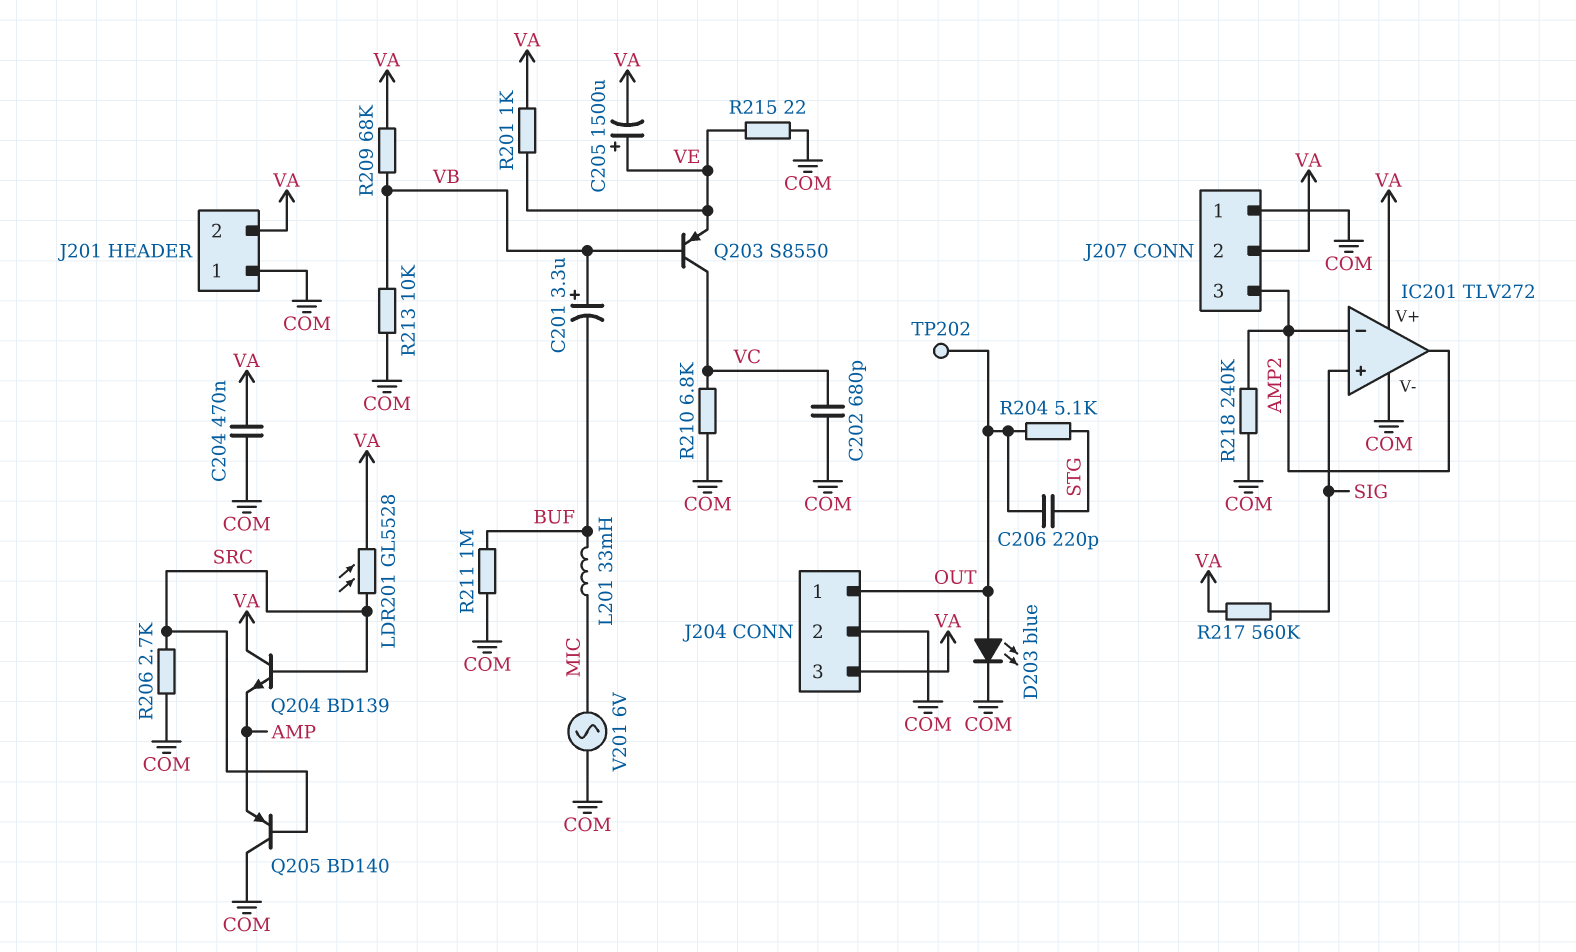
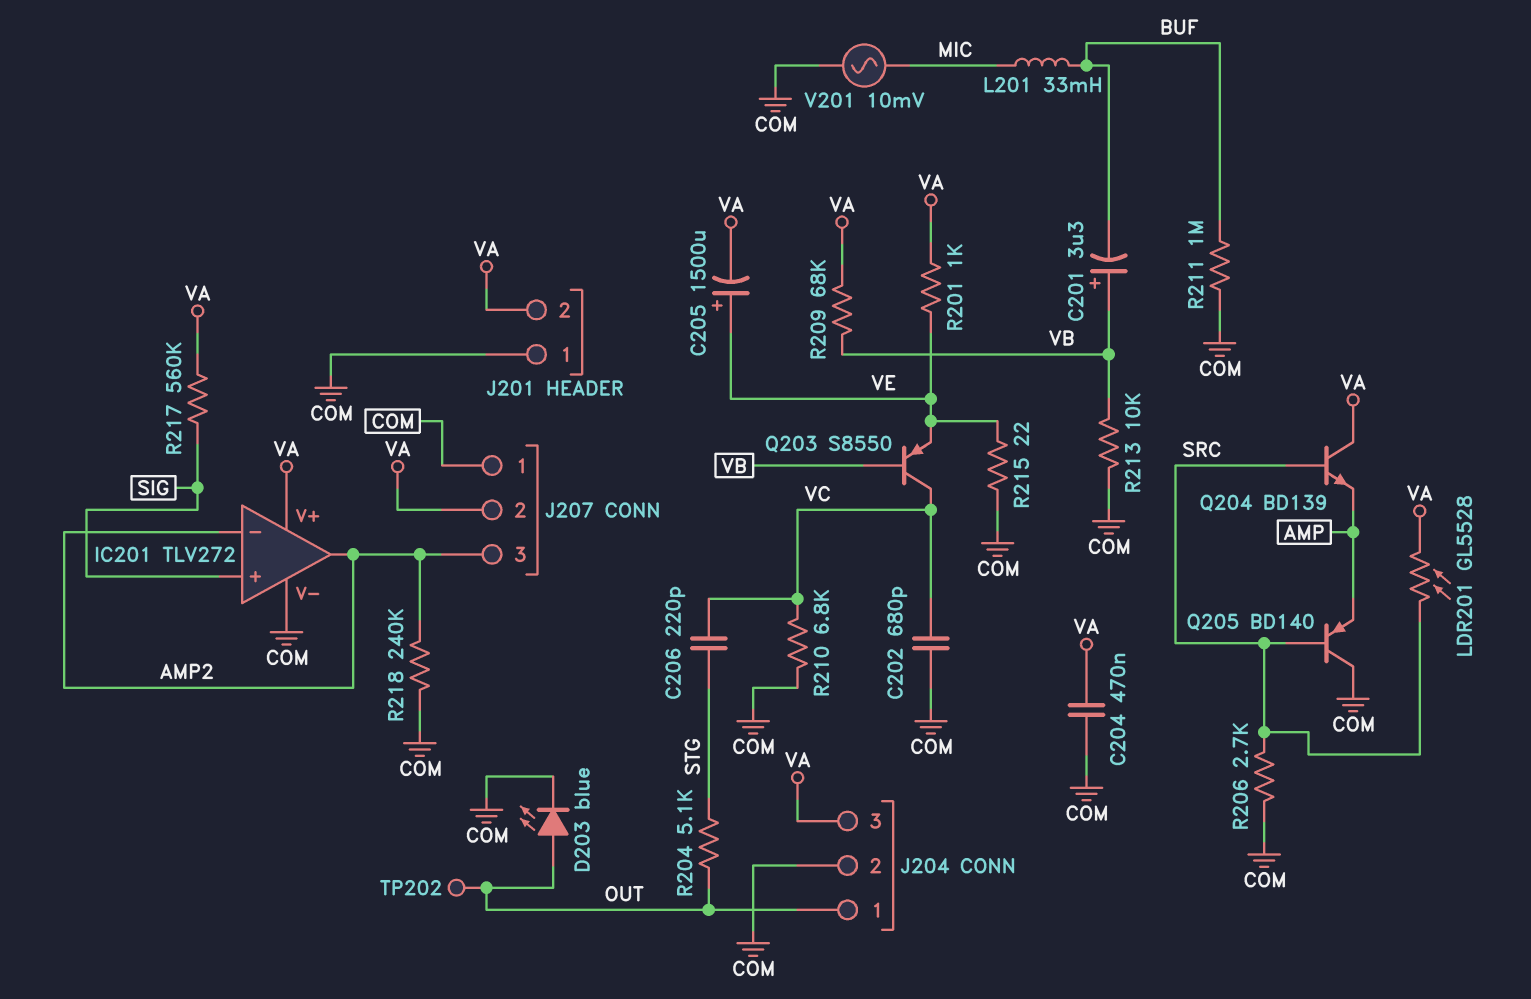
C206: 220pF (OUT, STG) -> 220pF (STG, VC)
V201: AC 6V (COM, MIC) -> AC 10mV (COM, MIC)

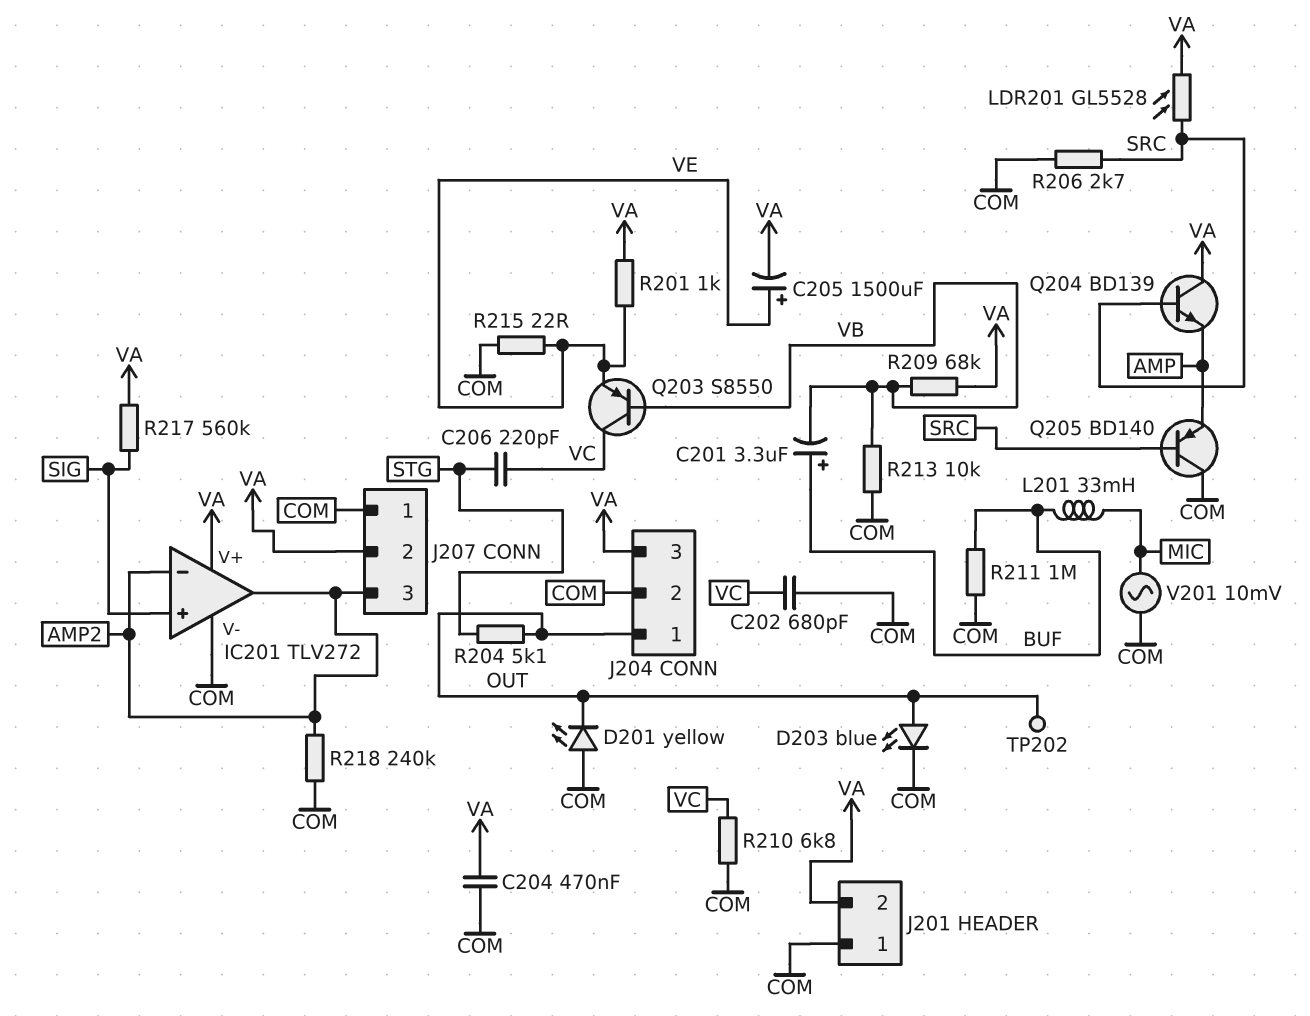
C201: 3.3uF (plus VB, minus BUF) -> 3.3uF (plus BUF, minus VB)
D201: none -> LED yellow (A COM, K OUT)

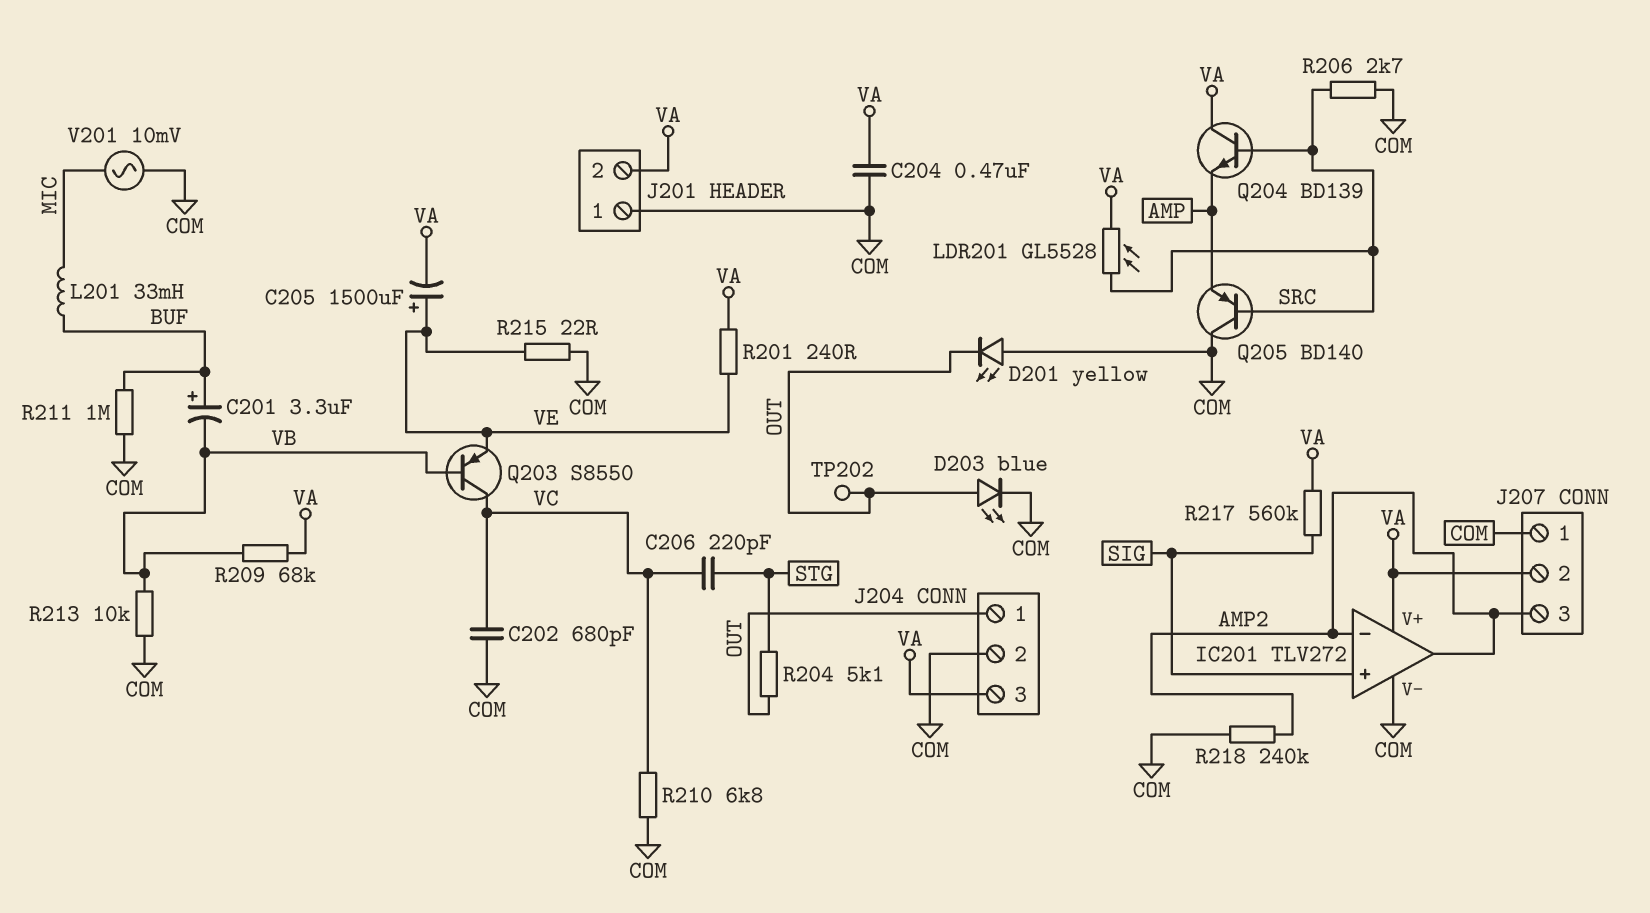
R201: 1k (VA, VE) -> 240 (VA, VE)

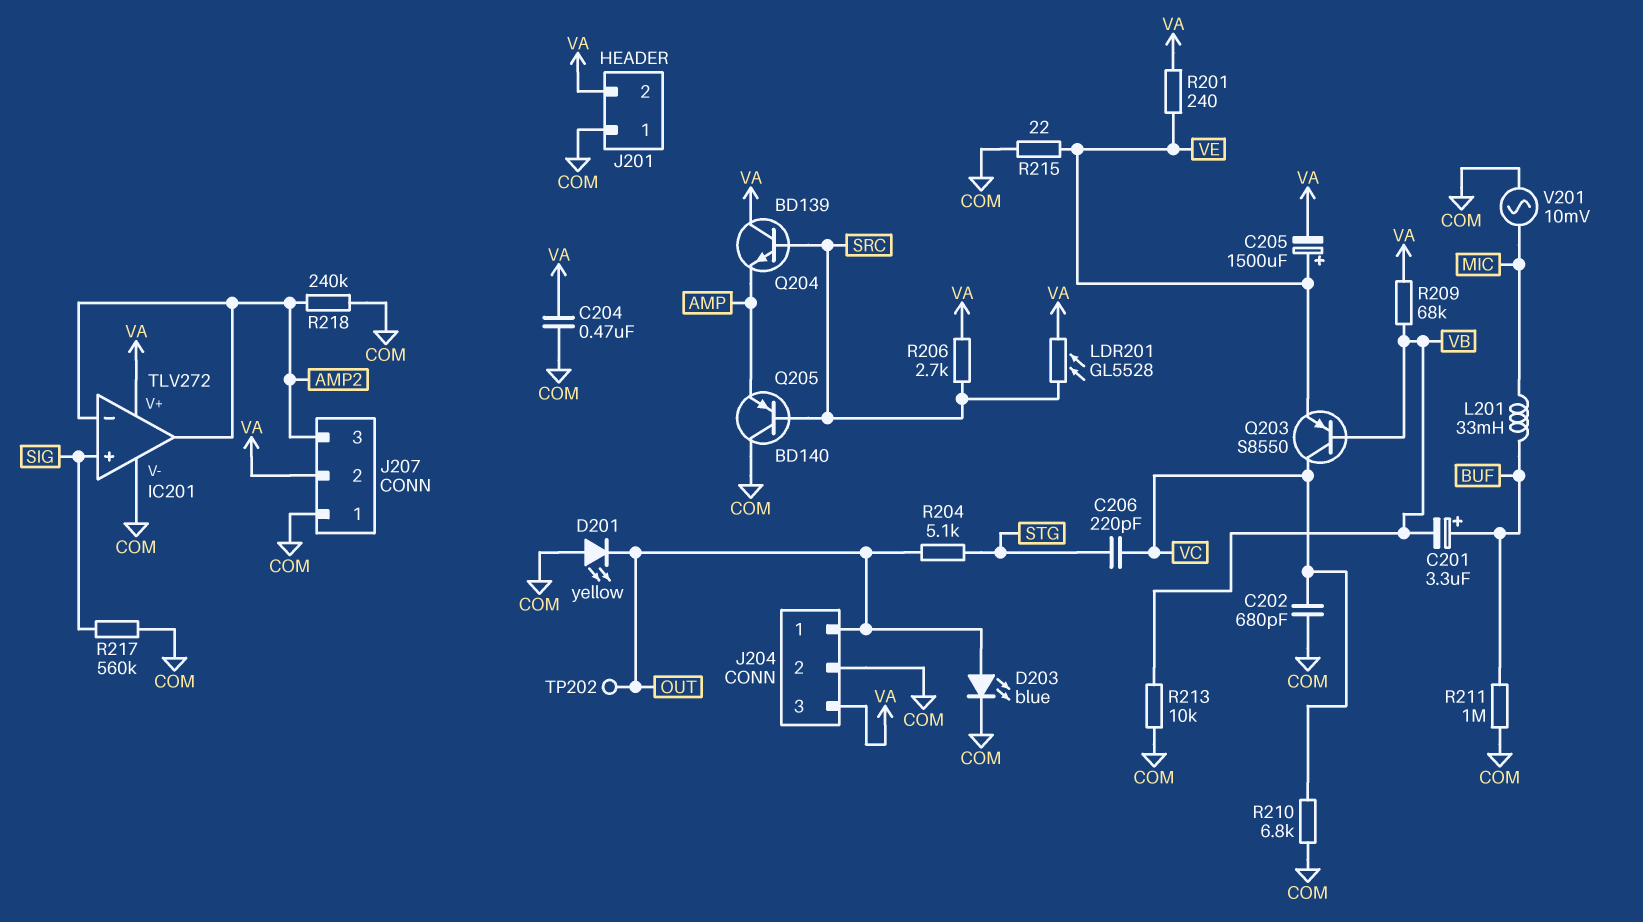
R206: 2.7k (COM, SRC) -> 2.7k (SRC, VA)
R217: 560k (SIG, VA) -> 560k (COM, SIG)

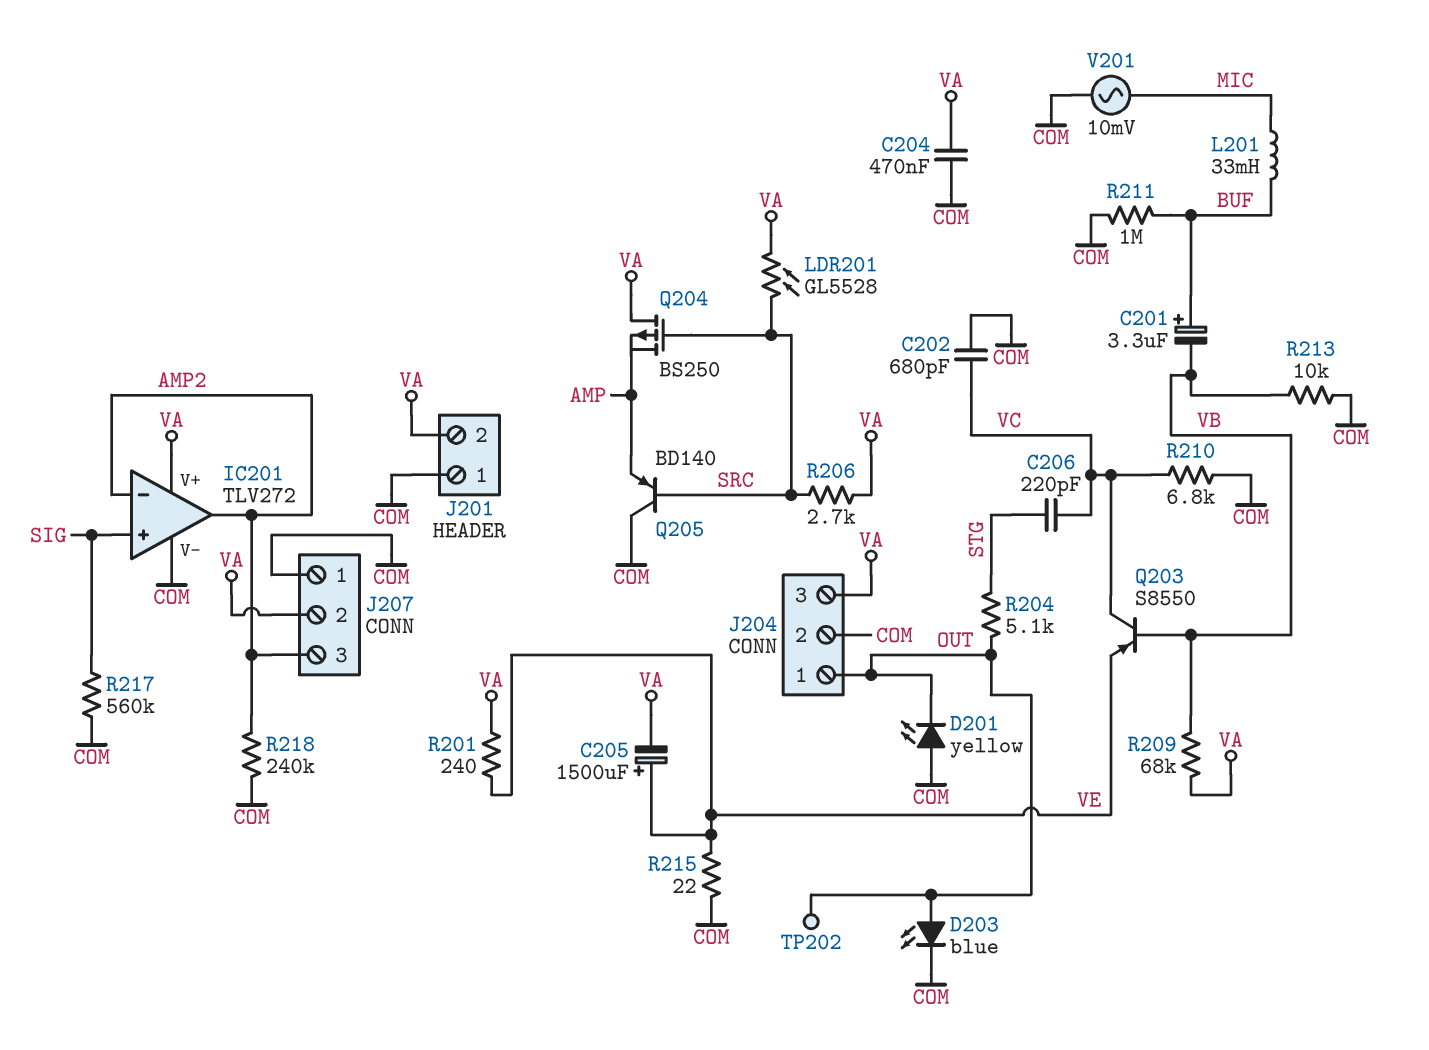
Q204: NPN BD139 (B SRC, C VA, E AMP) -> PMOS BS250 (G SRC, D VA, S AMP)

